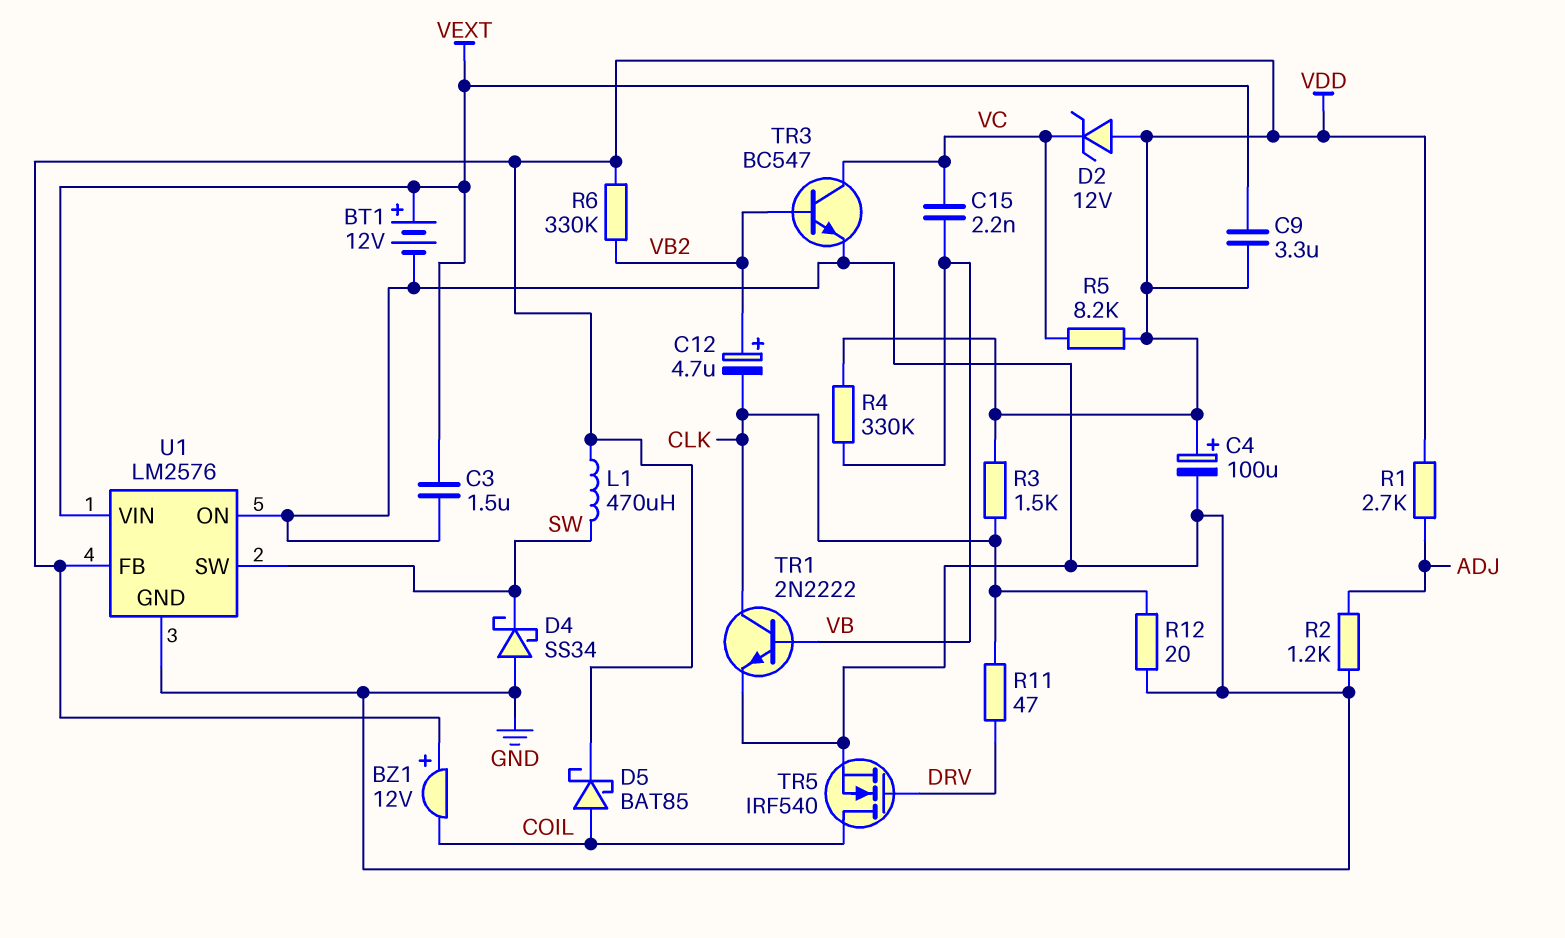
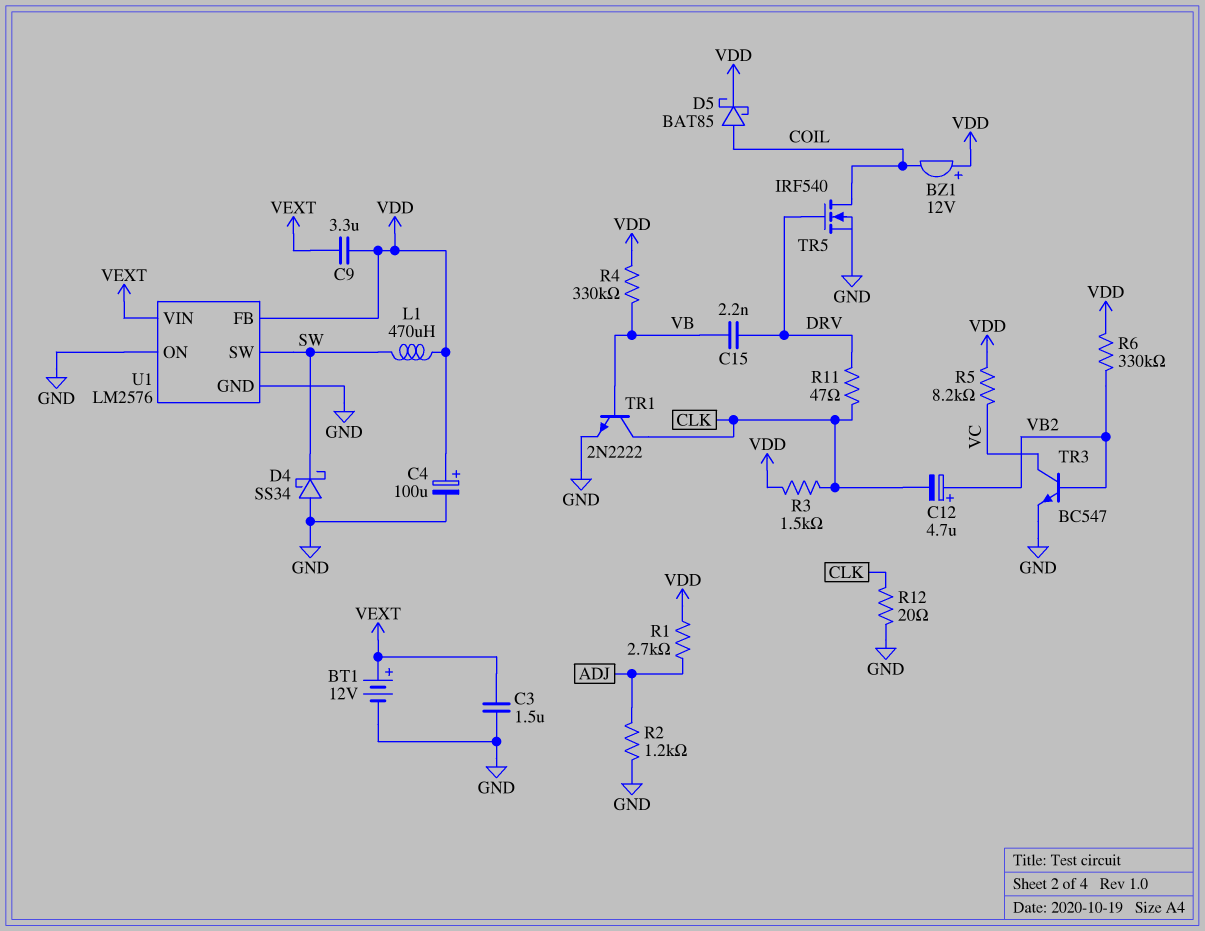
C15: 2.2nF (VB, VC) -> 2.2nF (DRV, VB)
D2: zener 12V (A VDD, K VC) -> none

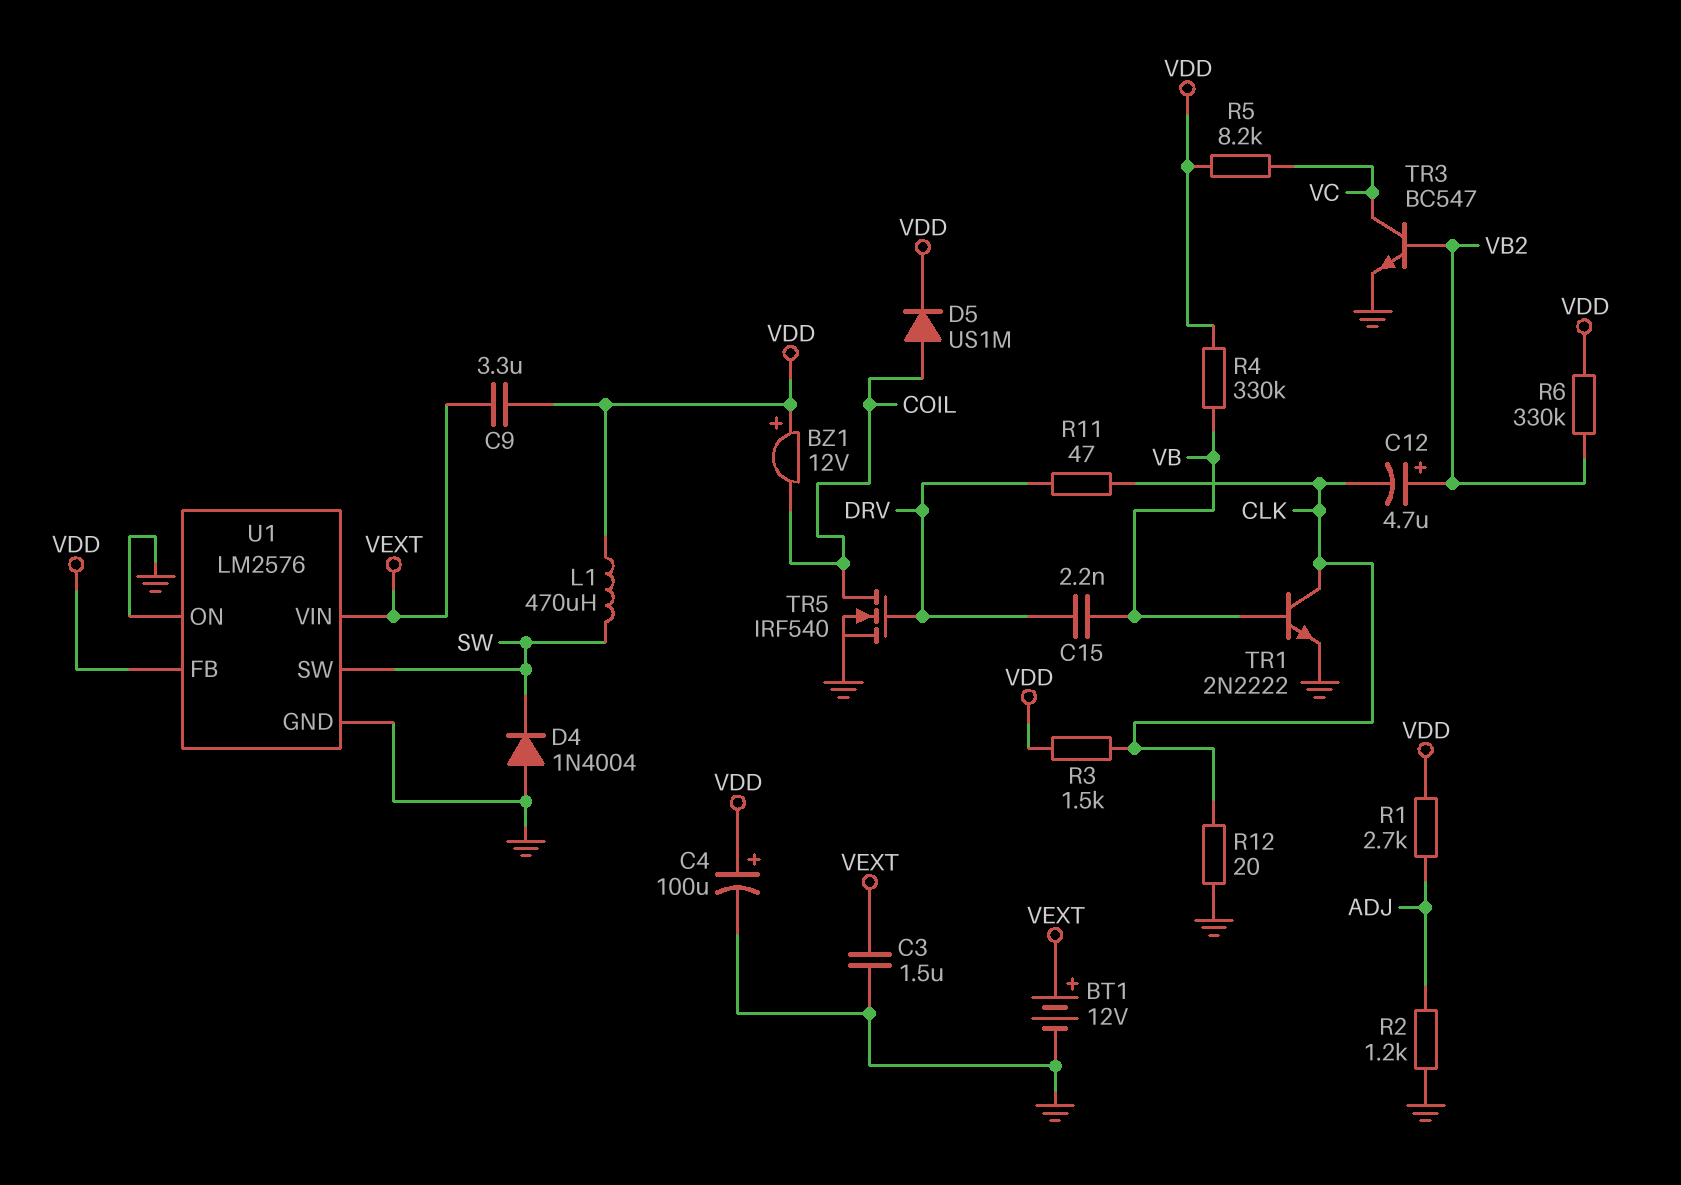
D4: schottky SS34 (A GND, K SW) -> diode 1N4004 (A GND, K SW)
D5: schottky BAT85 (A COIL, K VDD) -> diode US1M (A COIL, K VDD)

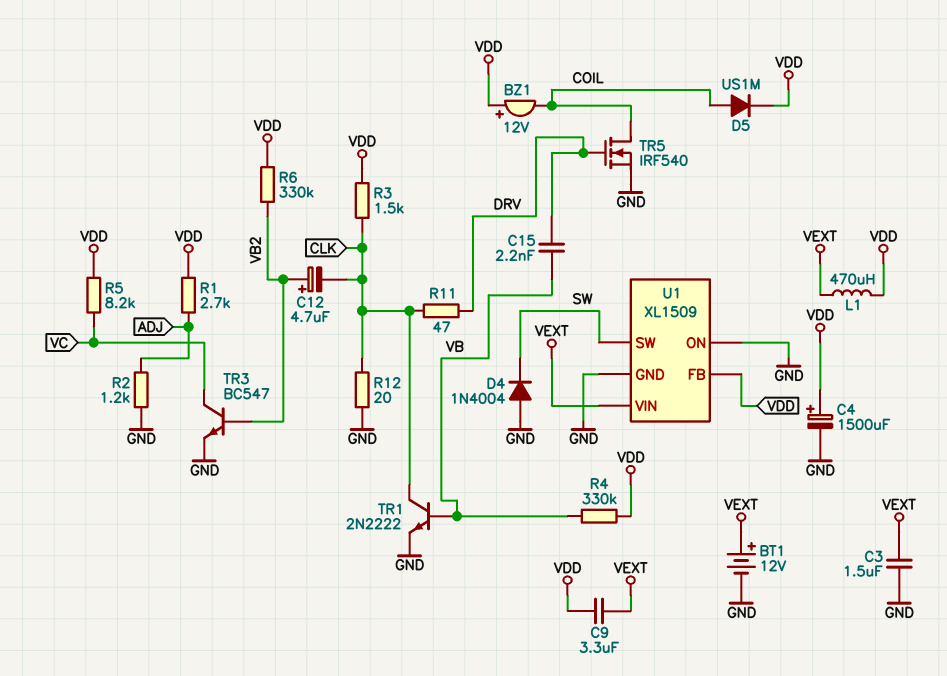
C4: 100uF (plus VDD, minus GND) -> 1500uF (plus VDD, minus GND)
L1: 470uH (SW, VDD) -> 470uH (VDD, VEXT)
U1: LM2576 -> XL1509

